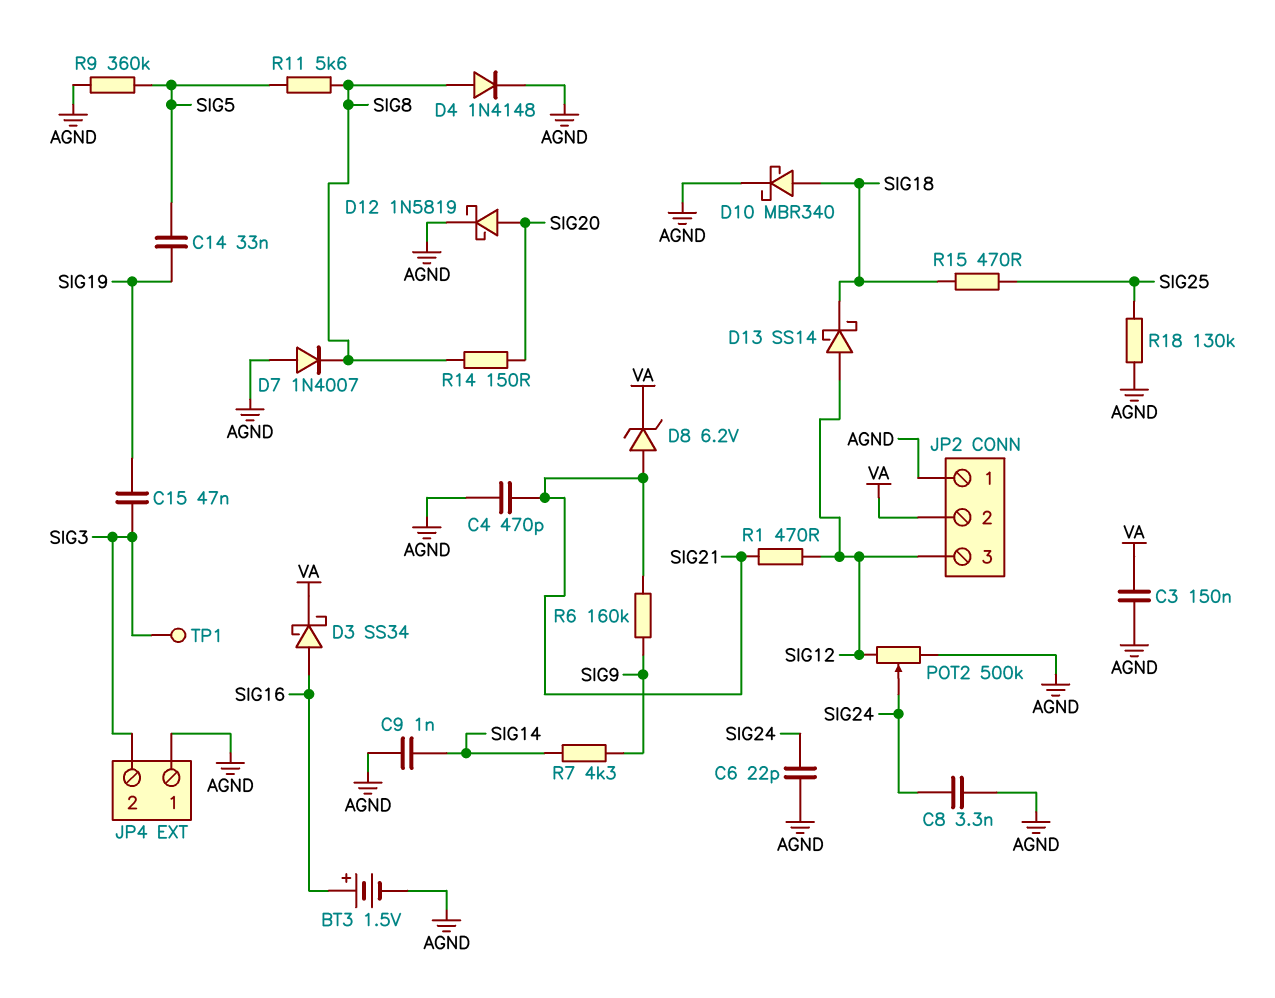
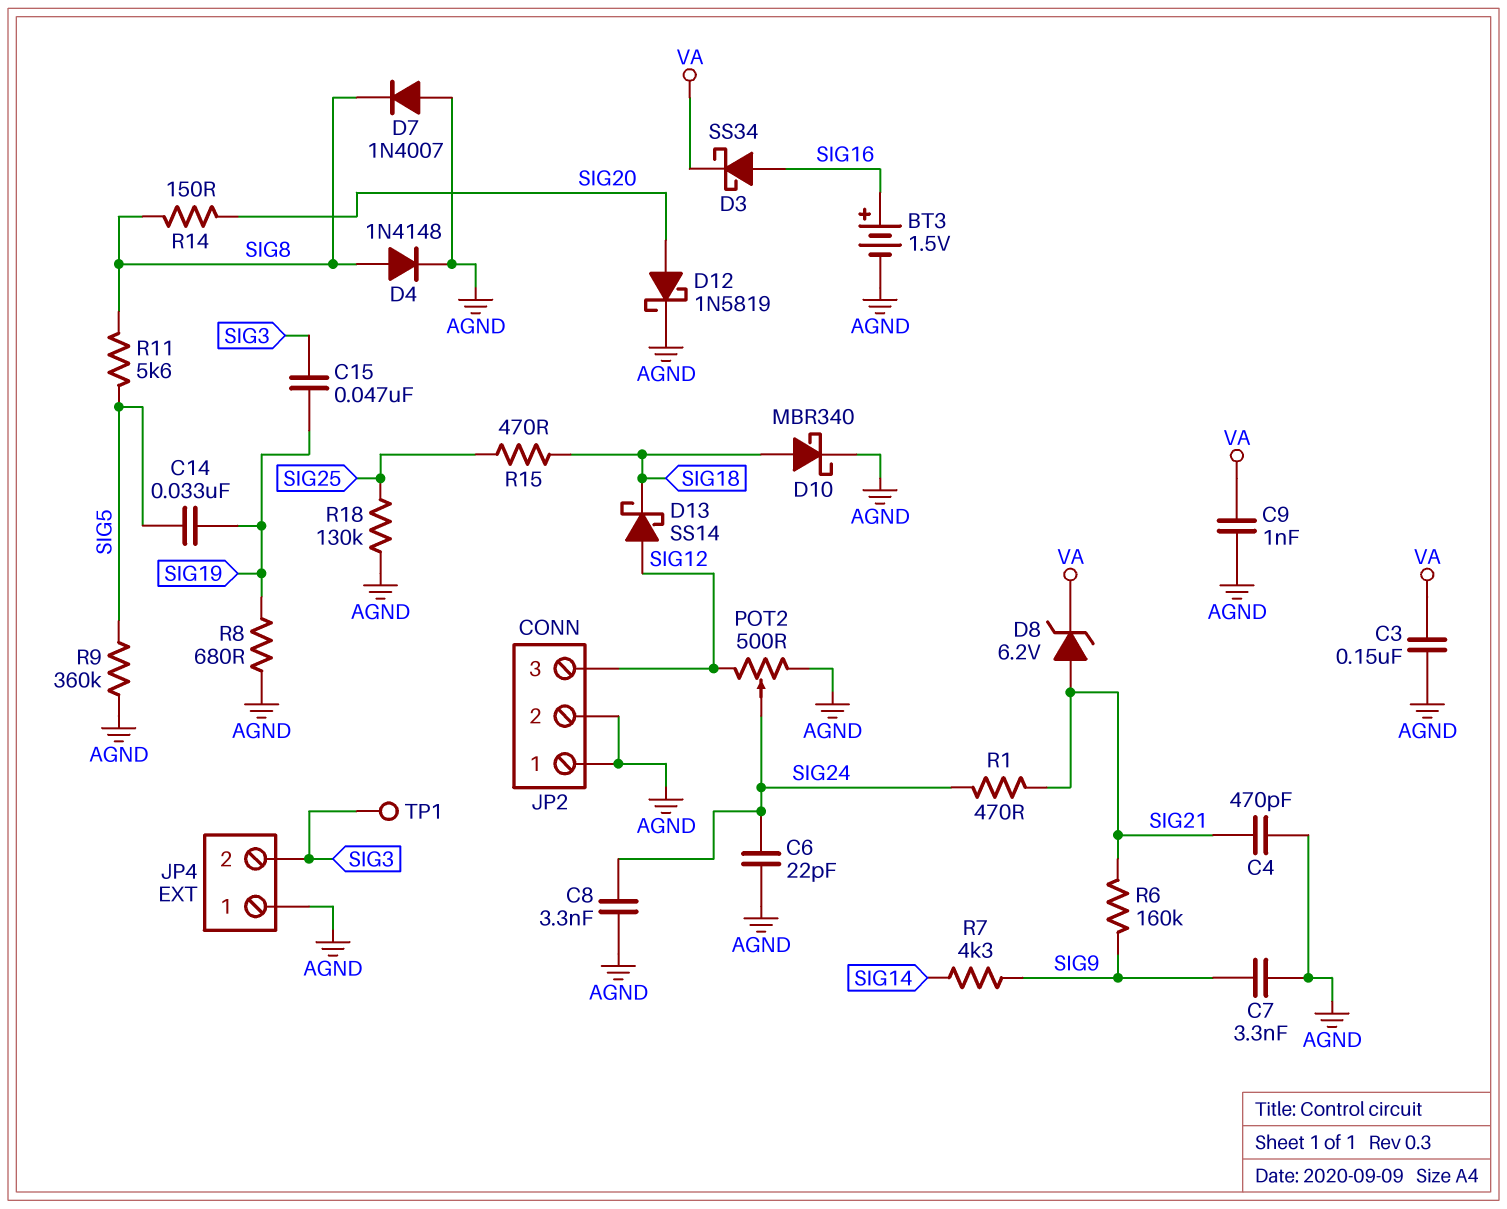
C7: none -> 3.3nF (AGND, SIG9)
C9: 1nF (AGND, SIG14) -> 1nF (AGND, VA)
JP2 pin 2: VA -> AGND
POT2: 500k (AGND, SIG12, wiper SIG24) -> 500 (AGND, SIG12, wiper SIG24)
R1: 470 (SIG12, SIG21) -> 470 (SIG21, SIG24)
R8: none -> 680 (AGND, SIG19)

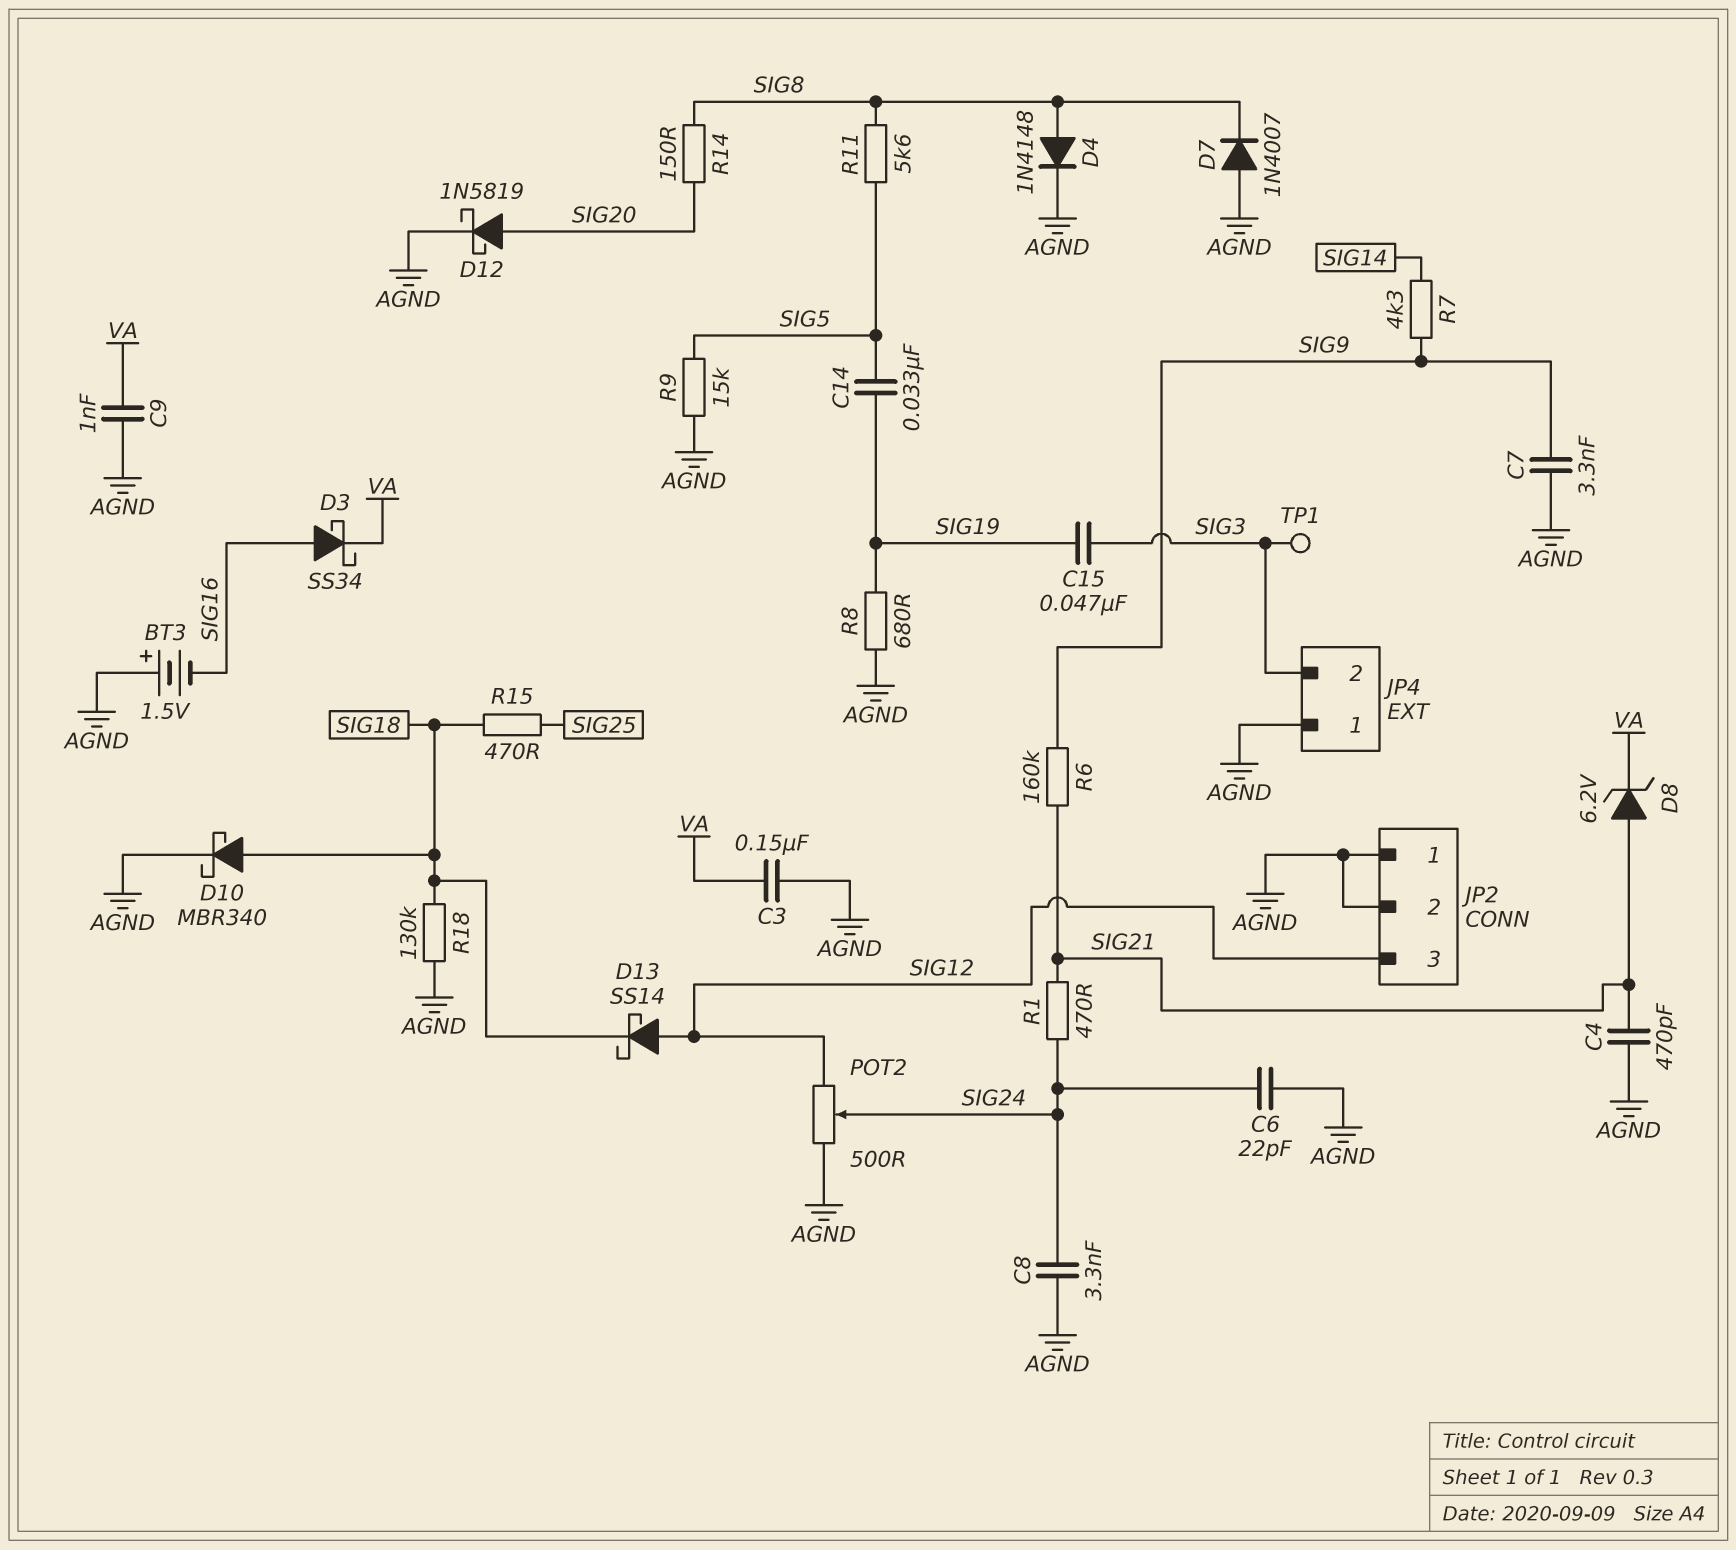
BT3: 1.5V (plus SIG16, minus AGND) -> 1.5V (plus AGND, minus SIG16)
R9: 360k (AGND, SIG5) -> 15k (AGND, SIG5)
R18: 130k (AGND, SIG25) -> 130k (AGND, SIG18)

